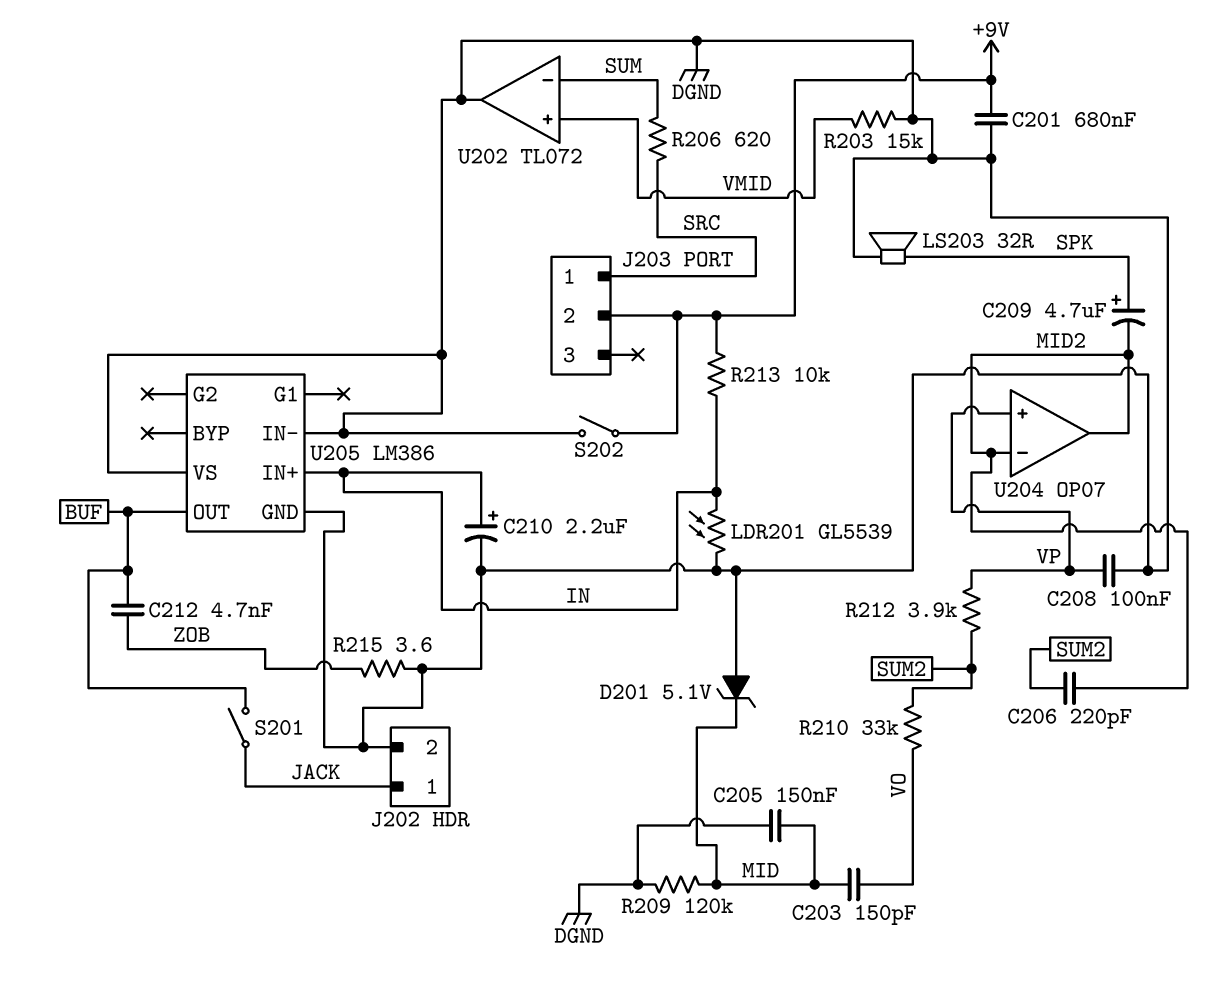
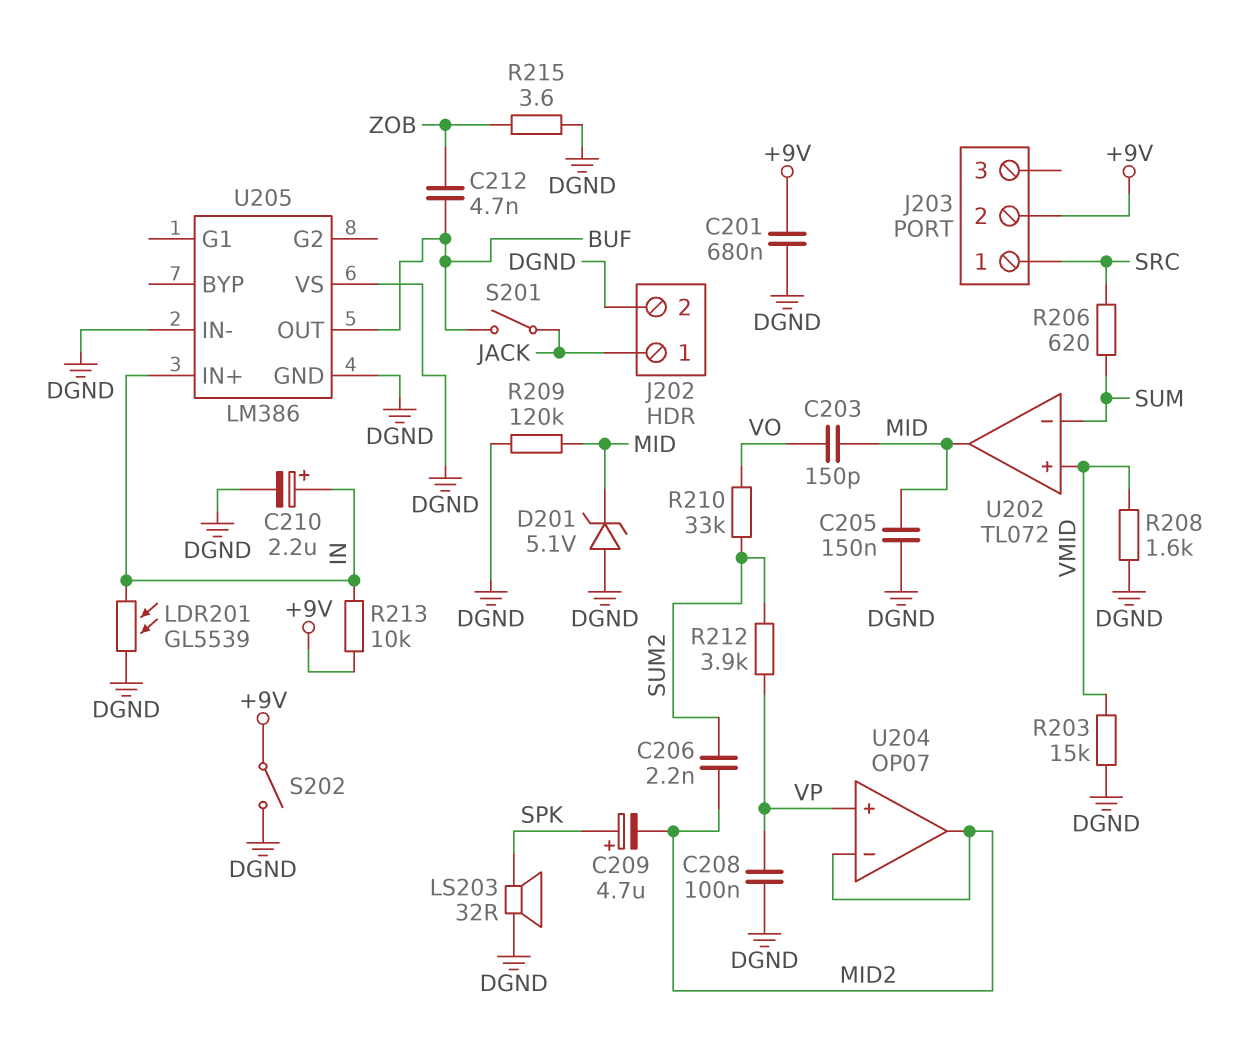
C206: 220pF (MID2, SUM2) -> 2.2nF (MID2, SUM2)
R208: none -> 1.6k (DGND, VMID)
U202 pin out: DGND -> MID

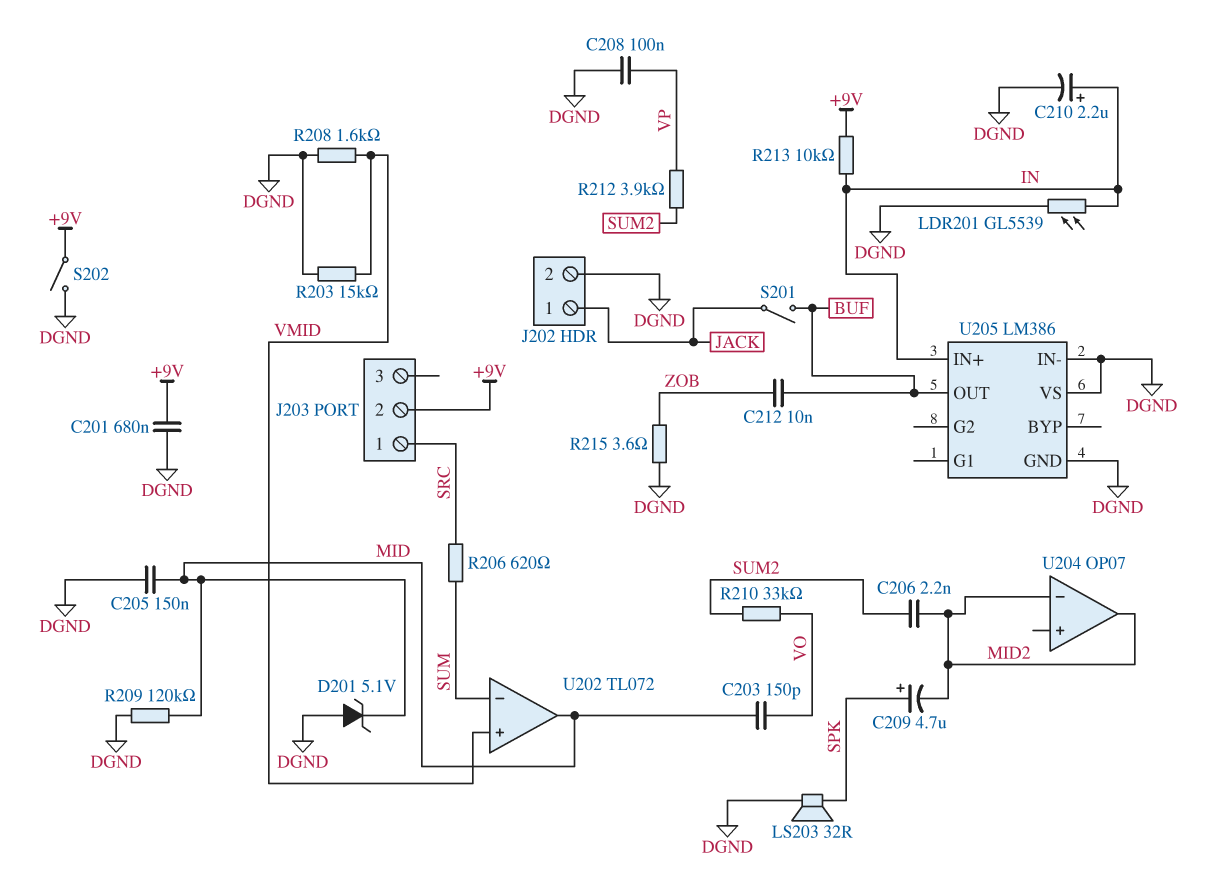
C212: 4.7nF (BUF, ZOB) -> 10nF (BUF, ZOB)
U204 pin in+: VP -> none

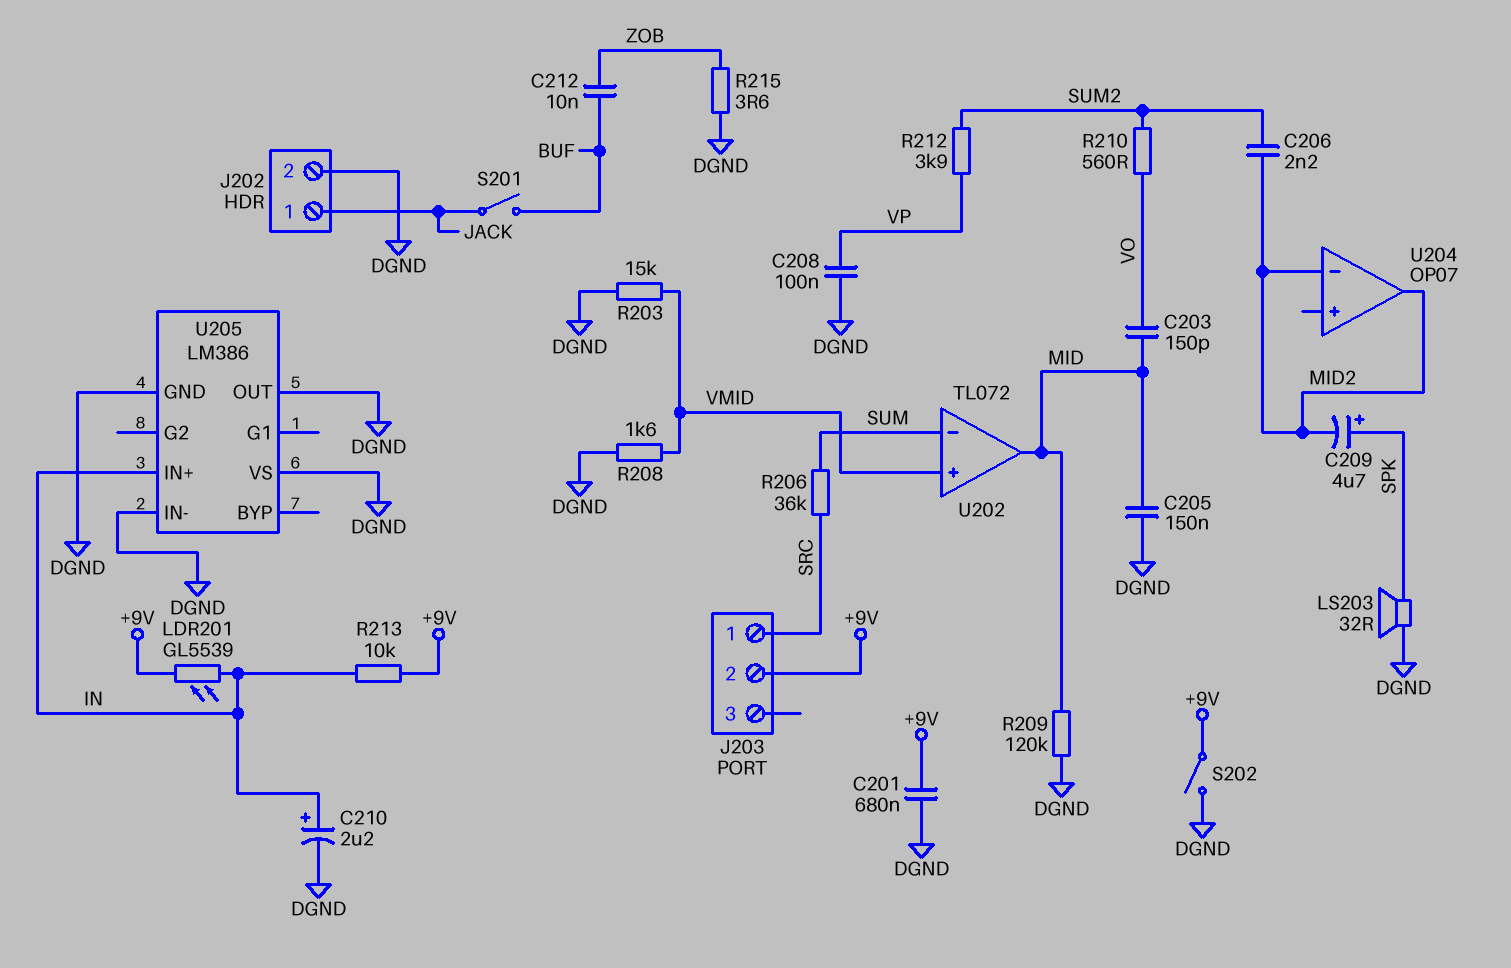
D201: zener 5.1V (A DGND, K MID) -> none
LDR201: GL5539 (DGND, IN) -> GL5539 (+9V, IN)
R206: 620 (SRC, SUM) -> 36k (SRC, SUM)
R210: 33k (SUM2, VO) -> 560 (SUM2, VO)
U205 pin OUT: BUF -> DGND

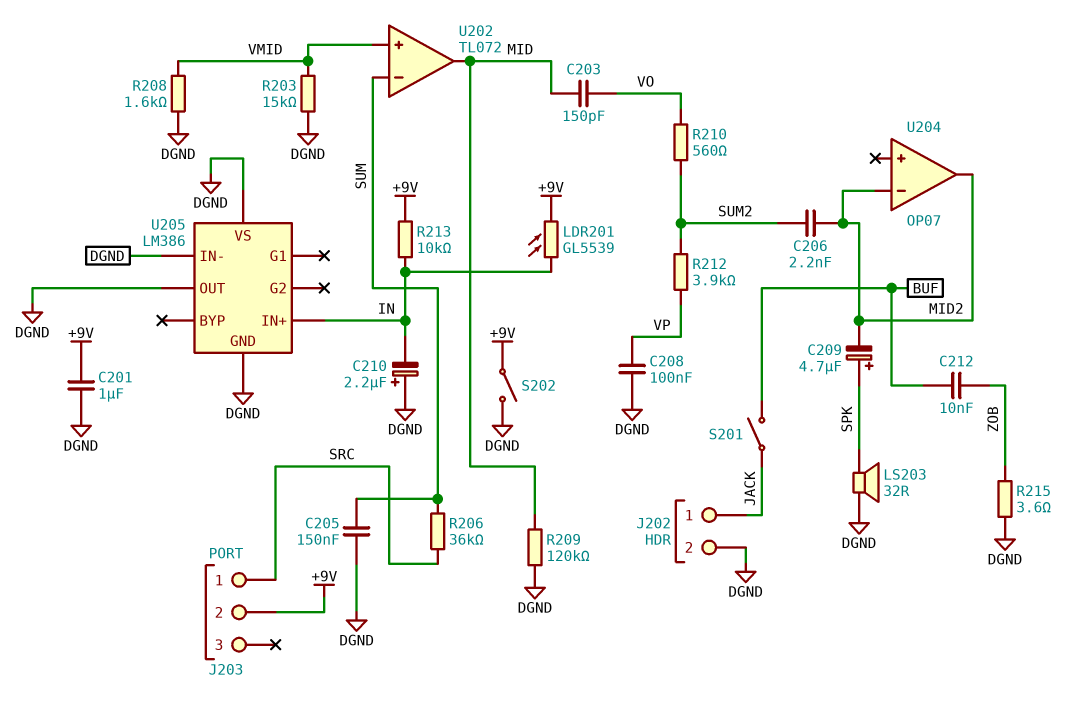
C201: 680nF (+9V, DGND) -> 1uF (+9V, DGND)
C205: 150nF (DGND, MID) -> 150nF (DGND, SUM)
C210: 2.2uF (plus IN, minus DGND) -> 2.2uF (plus DGND, minus IN)

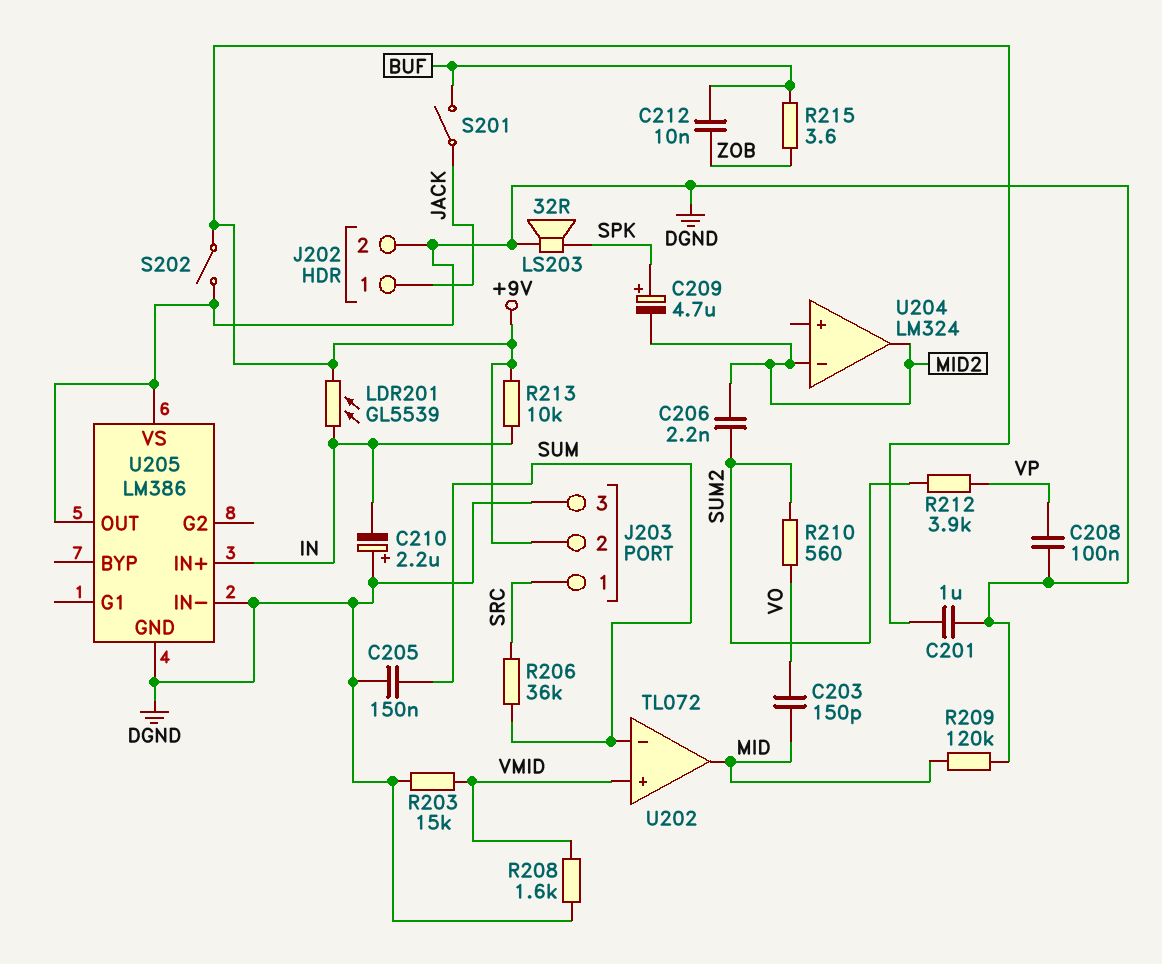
J203 pin 3: none -> DGND
R215: 3.6 (DGND, ZOB) -> 3.6 (BUF, ZOB)
U204: OP07 -> LM324

